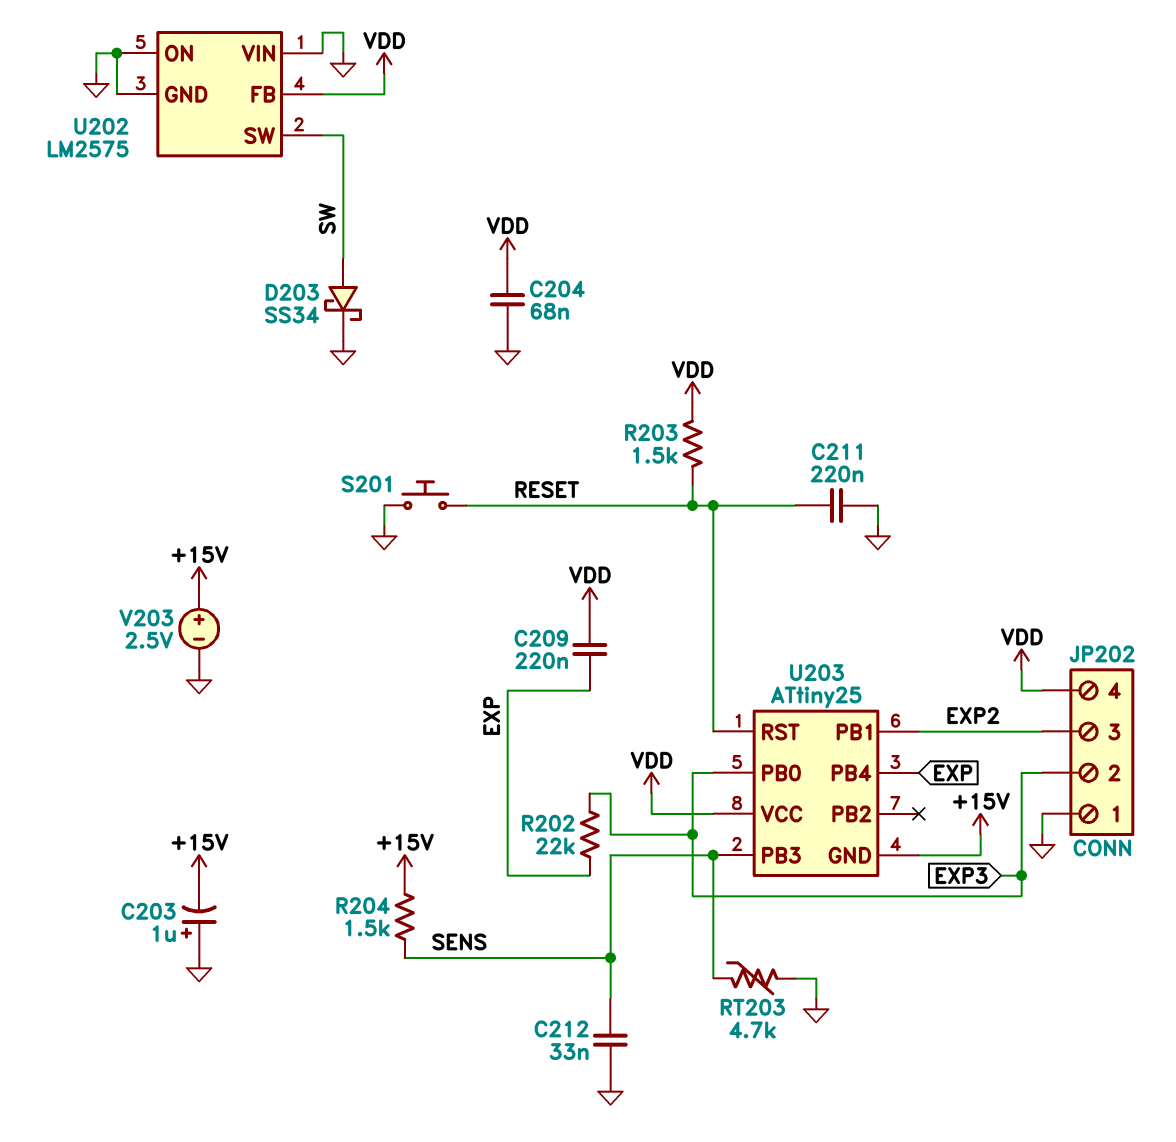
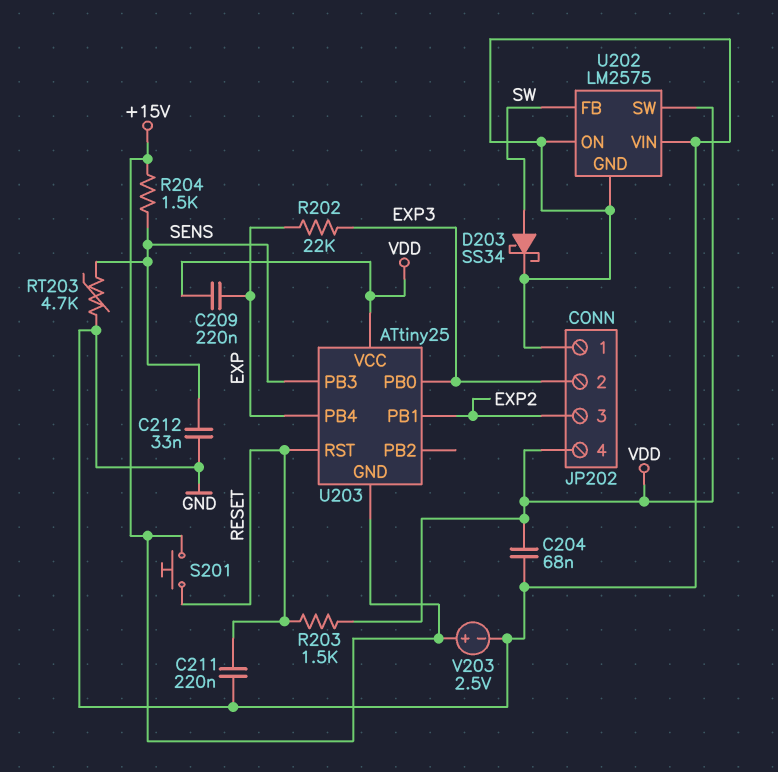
C203: 1uF (plus GND, minus +15V) -> none
S201: button (GND, RESET) -> button (+15V, RESET)
U202 pin FB: VDD -> SW
U202 pin SW: SW -> VDD

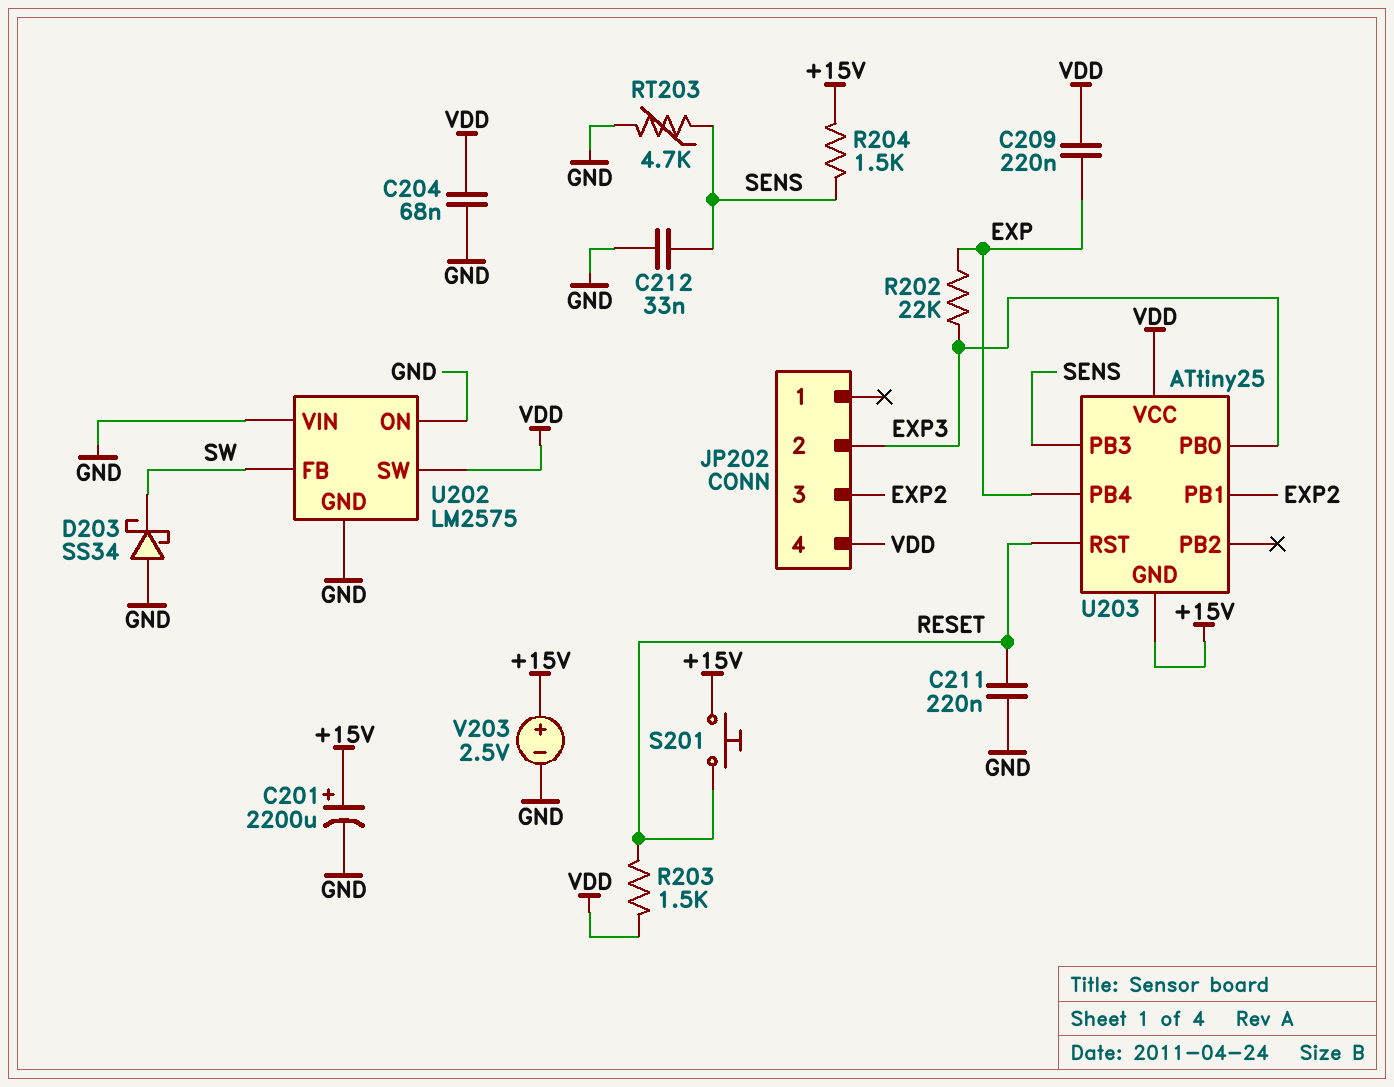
C201: none -> 2200uF (plus +15V, minus GND)
D203: schottky SS34 (A SW, K GND) -> schottky SS34 (A GND, K SW)
JP202 pin 1: GND -> none

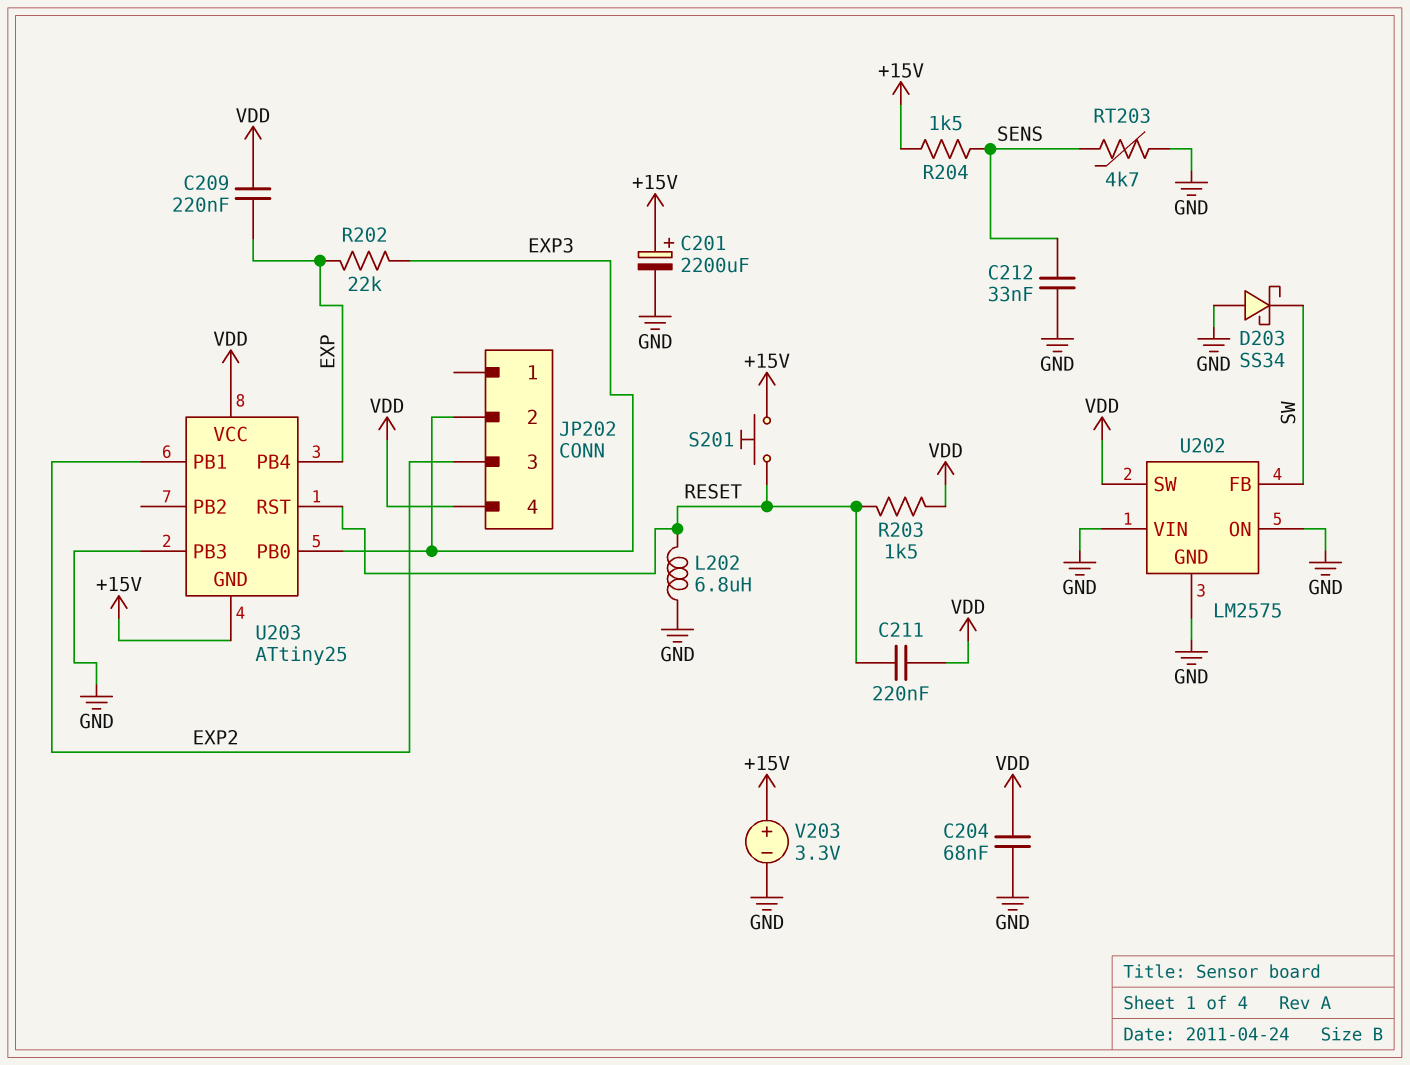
C211: 220nF (GND, RESET) -> 220nF (RESET, VDD)
L202: none -> 6.8uH (GND, RESET)
U203 pin PB3: SENS -> GND
V203: 2.5V (plus +15V, minus GND) -> 3.3V (plus +15V, minus GND)

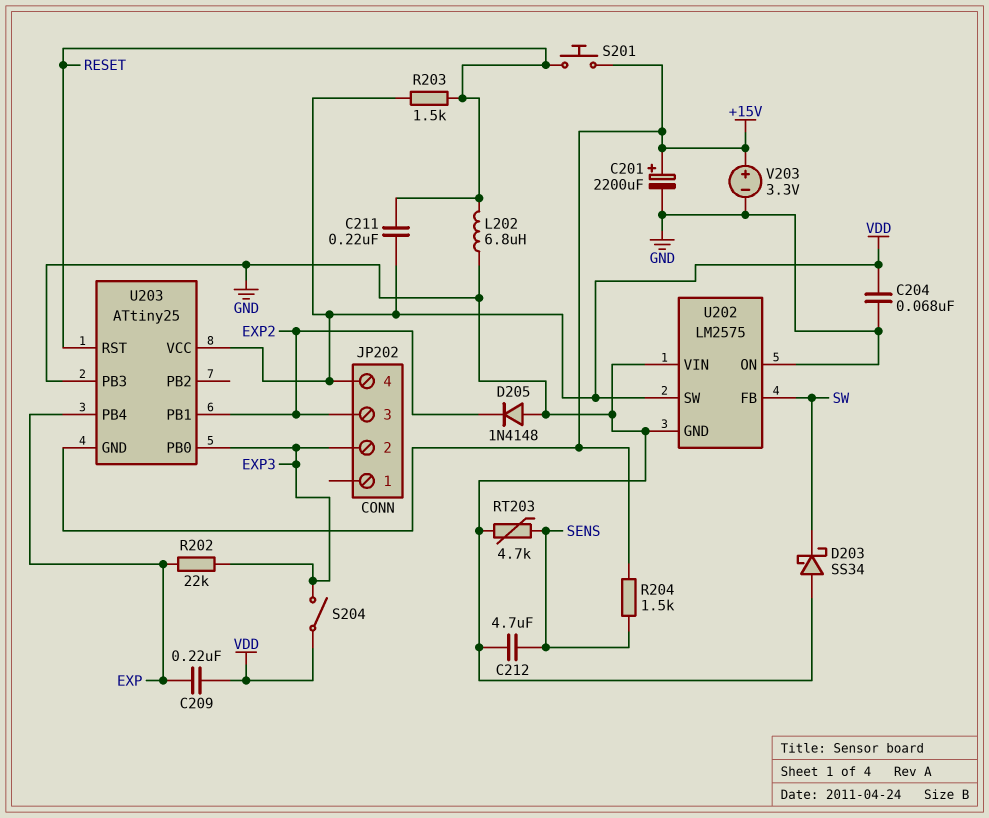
C212: 33nF (GND, SENS) -> 4.7uF (GND, SENS)
D205: none -> diode 1N4148 (A GND, K EXP2)
S204: none -> switch (EXP3, VDD)

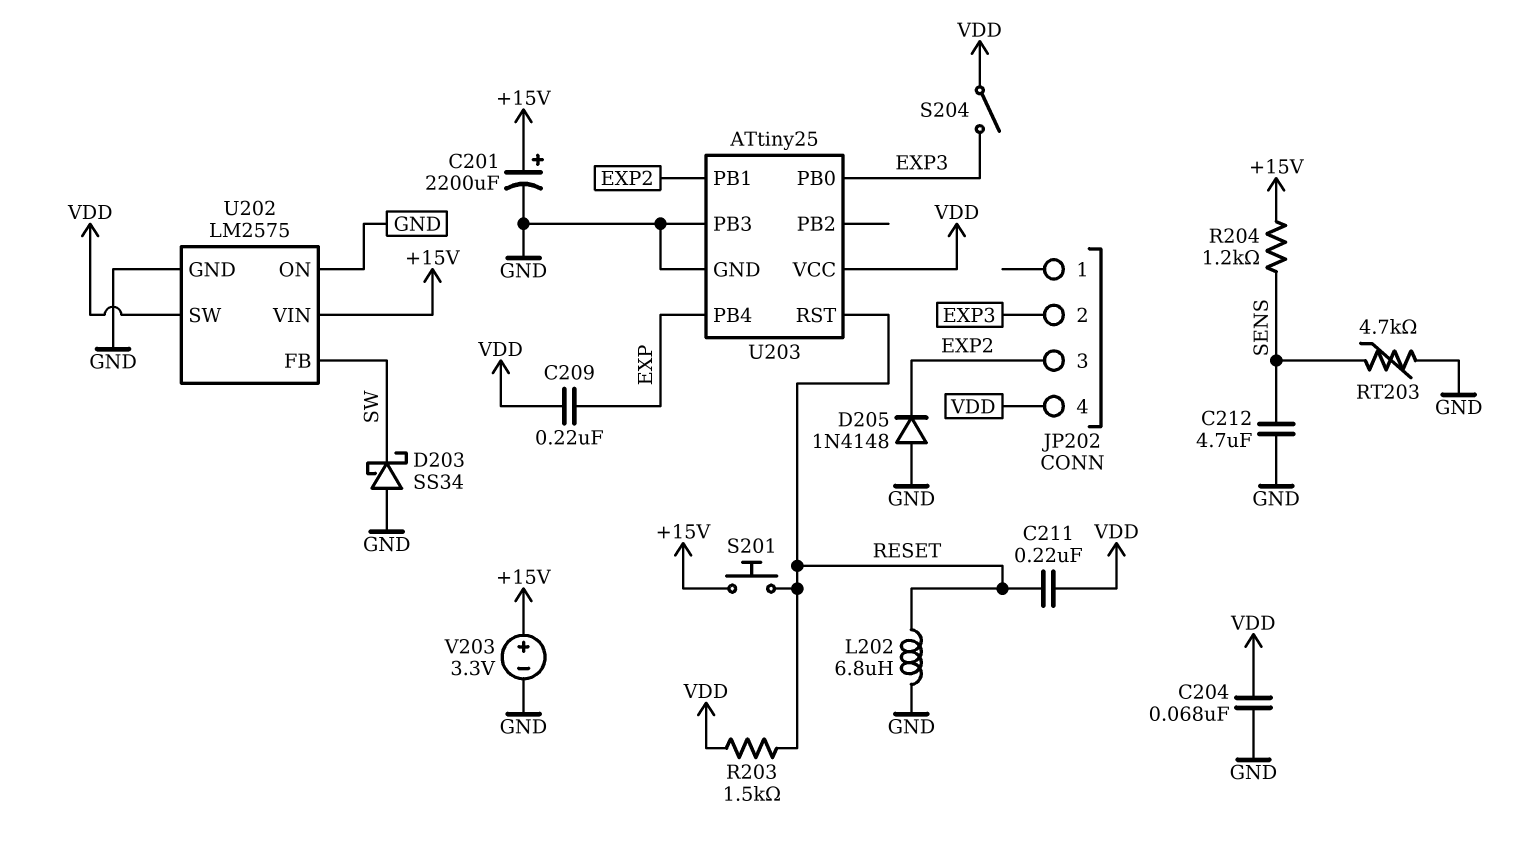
R202: 22k (EXP, EXP3) -> none
R204: 1.5k (+15V, SENS) -> 1.2k (+15V, SENS)
U202 pin VIN: GND -> +15V
U203 pin GND: +15V -> GND

